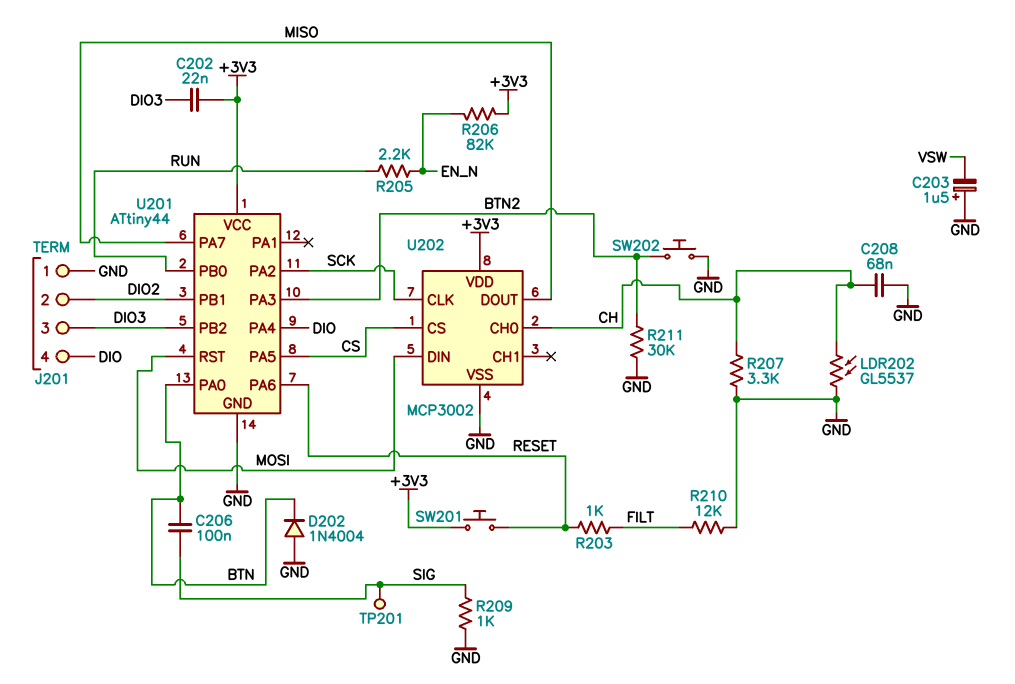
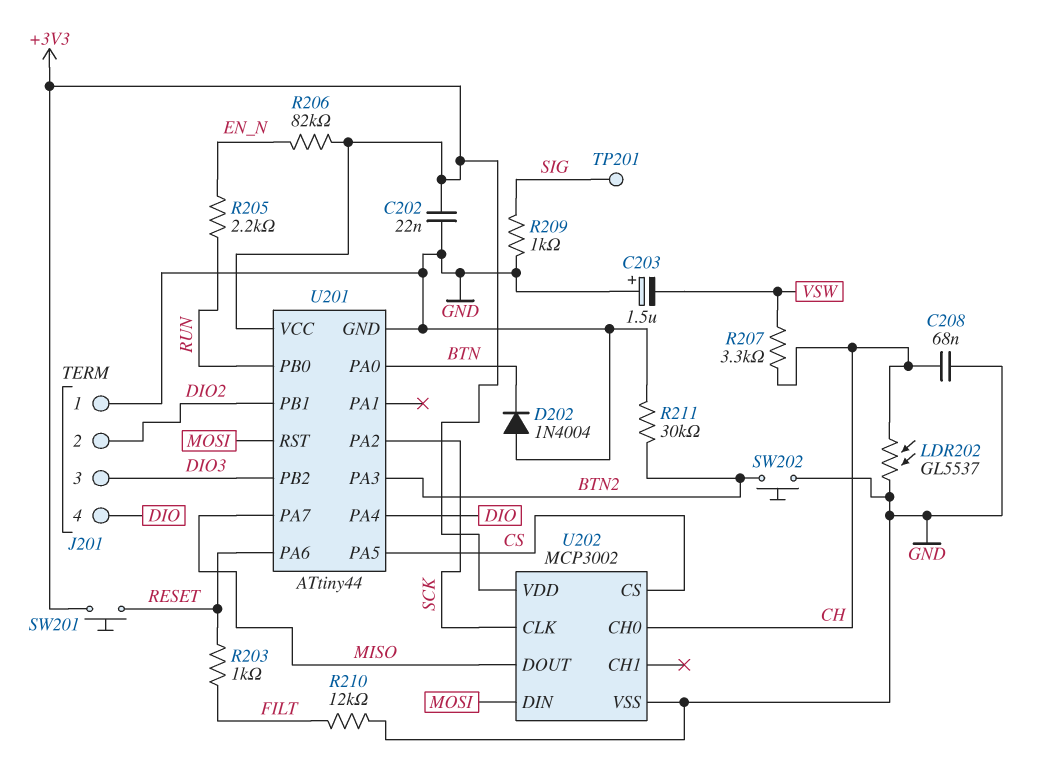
C202: 22nF (+3V3, DIO3) -> 22nF (+3V3, GND)
C206: 100nF (BTN, SIG) -> none
R207: 3.3k (CH, GND) -> 3.3k (CH, VSW)

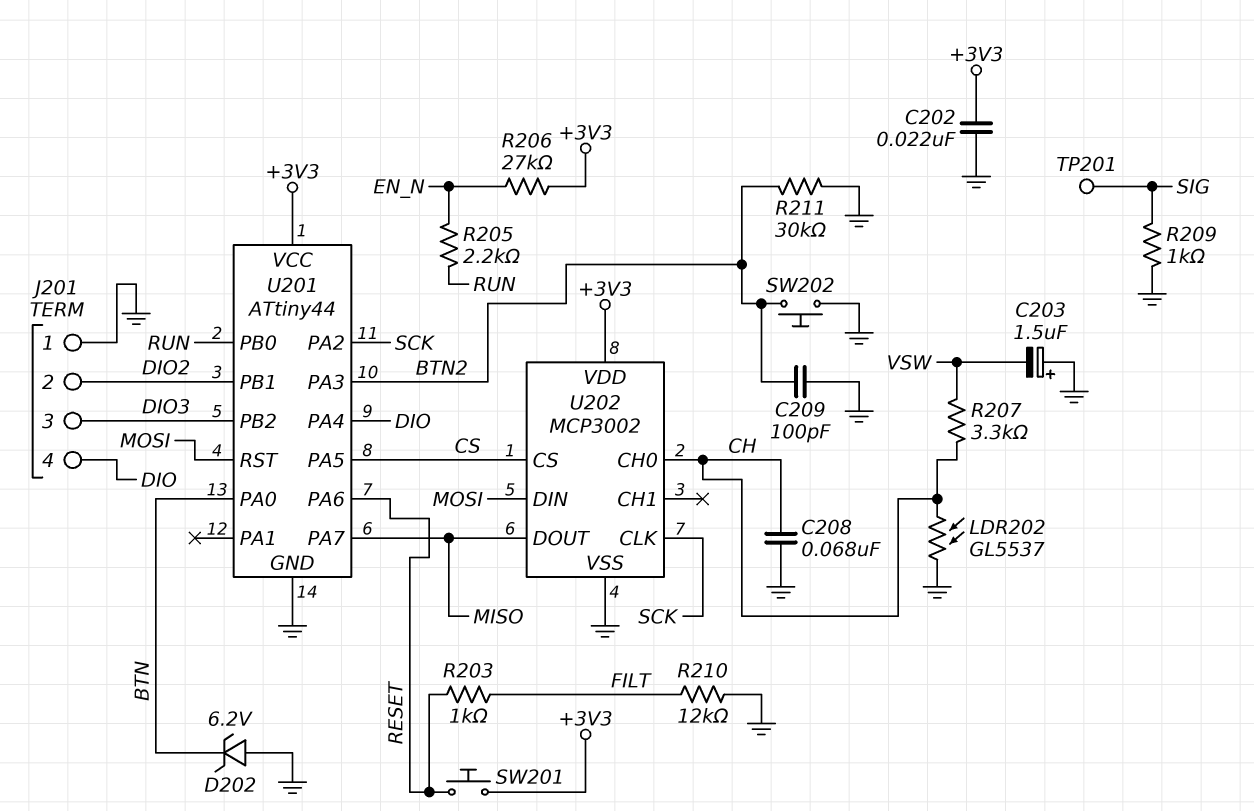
C209: none -> 100pF (BTN2, GND)
D202: diode 1N4004 (A GND, K BTN) -> zener 6.2V (A GND, K BTN)
R206: 82k (+3V3, EN_N) -> 27k (+3V3, EN_N)

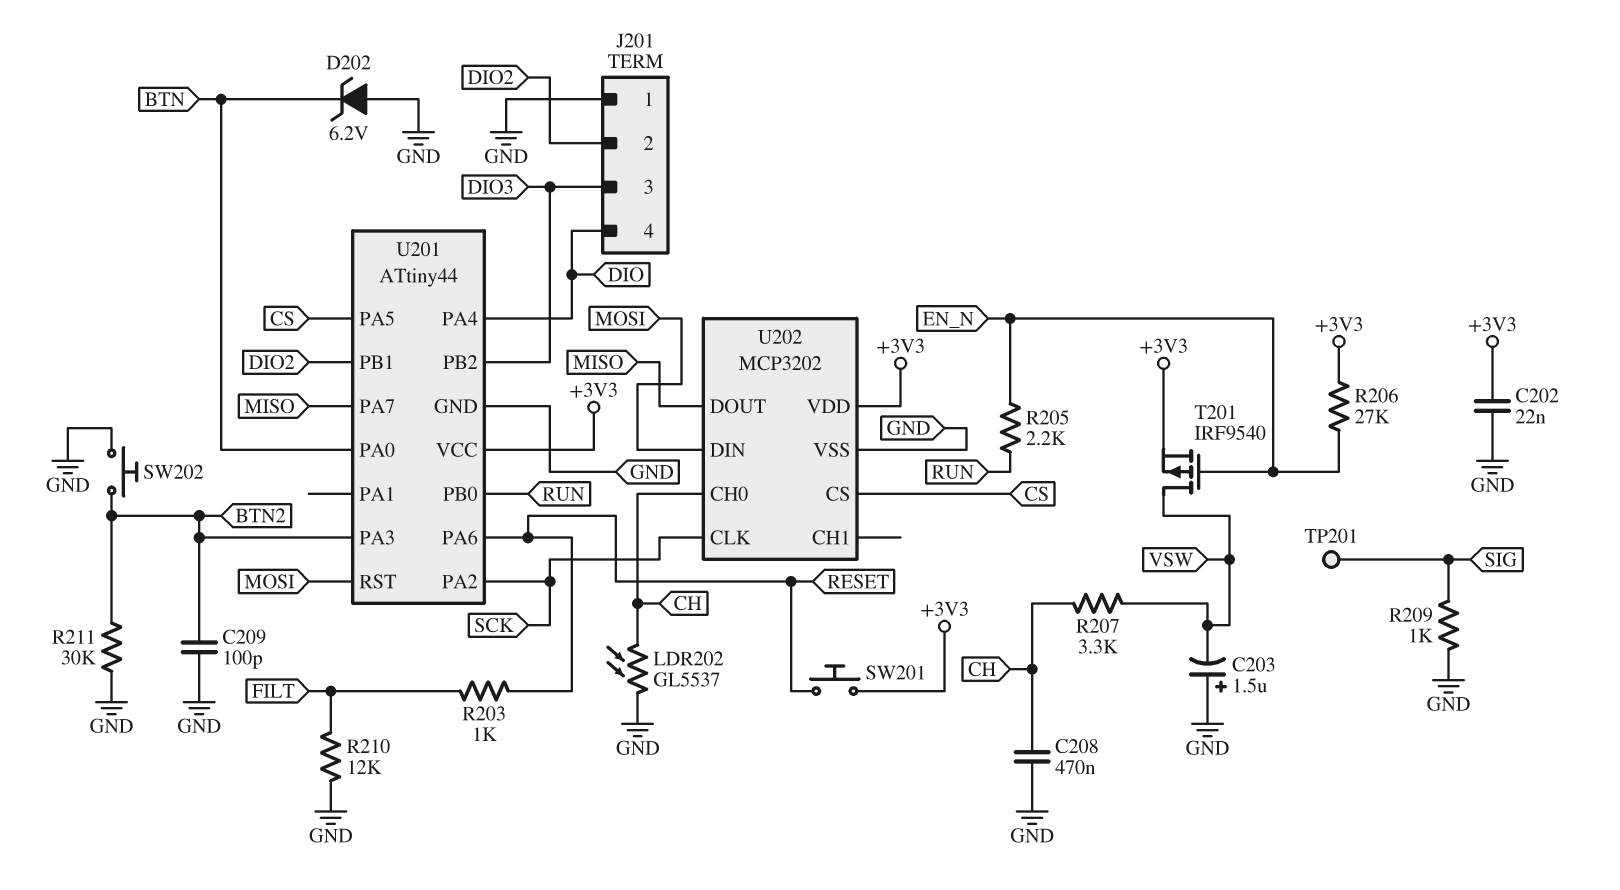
C208: 68nF (CH, GND) -> 470nF (CH, GND)
T201: none -> PMOS IRF9540 (G EN_N, D VSW, S +3V3)
U202: MCP3002 -> MCP3202

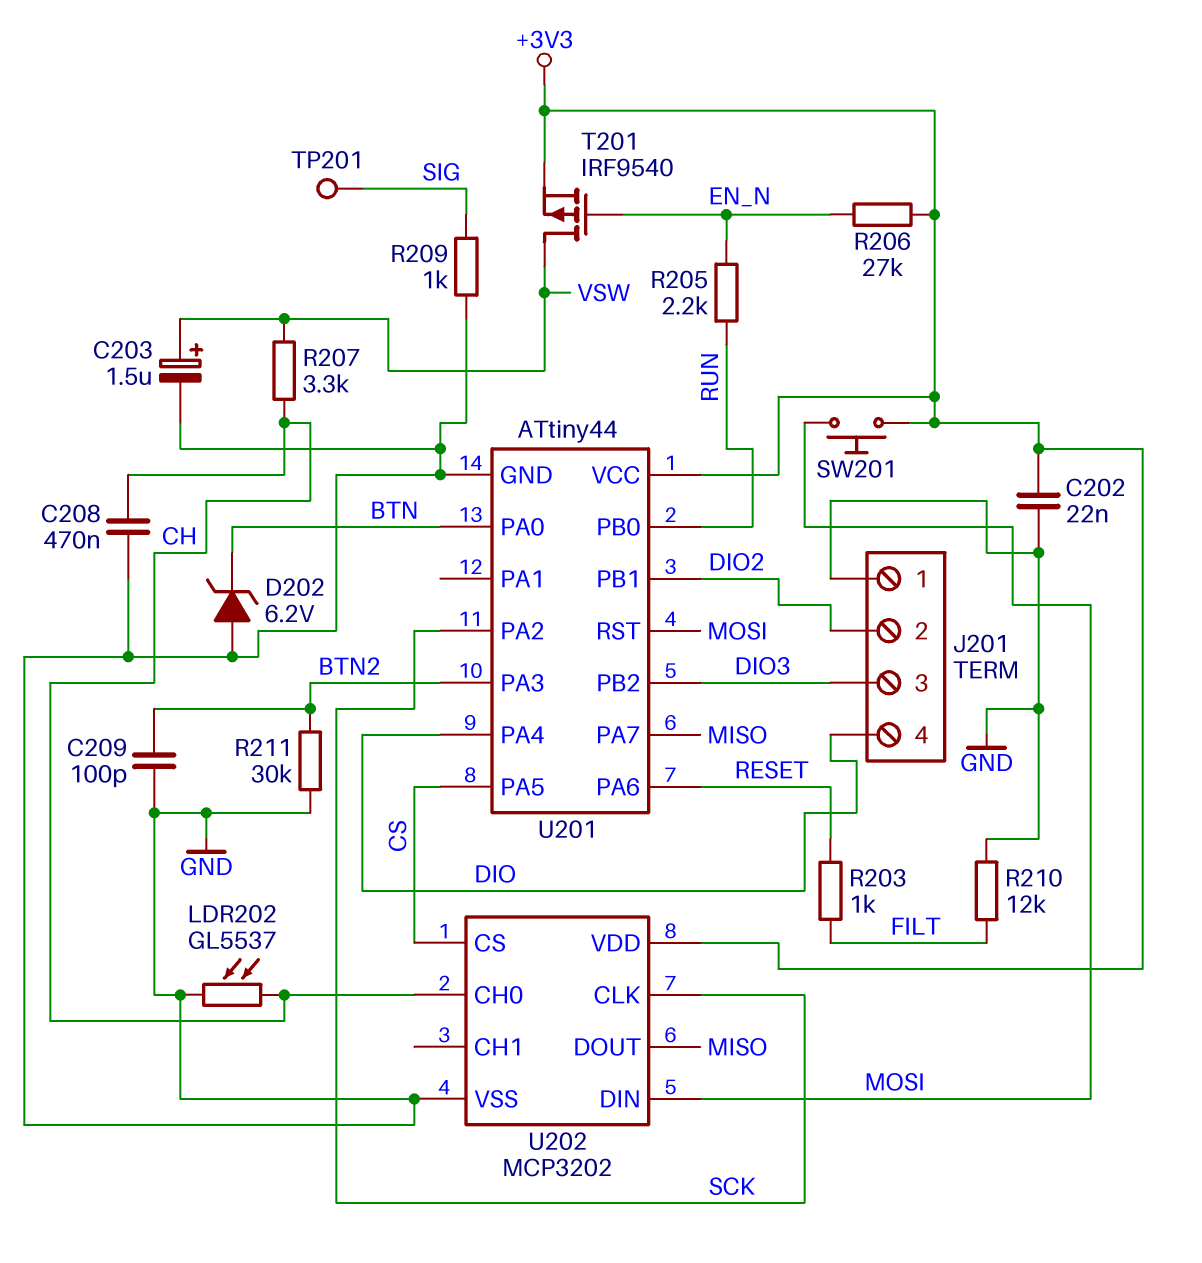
C203: 1.5uF (plus GND, minus VSW) -> 1.5uF (plus VSW, minus GND)
SW201: button (+3V3, RESET) -> button (+3V3, MOSI)
SW202: button (BTN2, GND) -> none

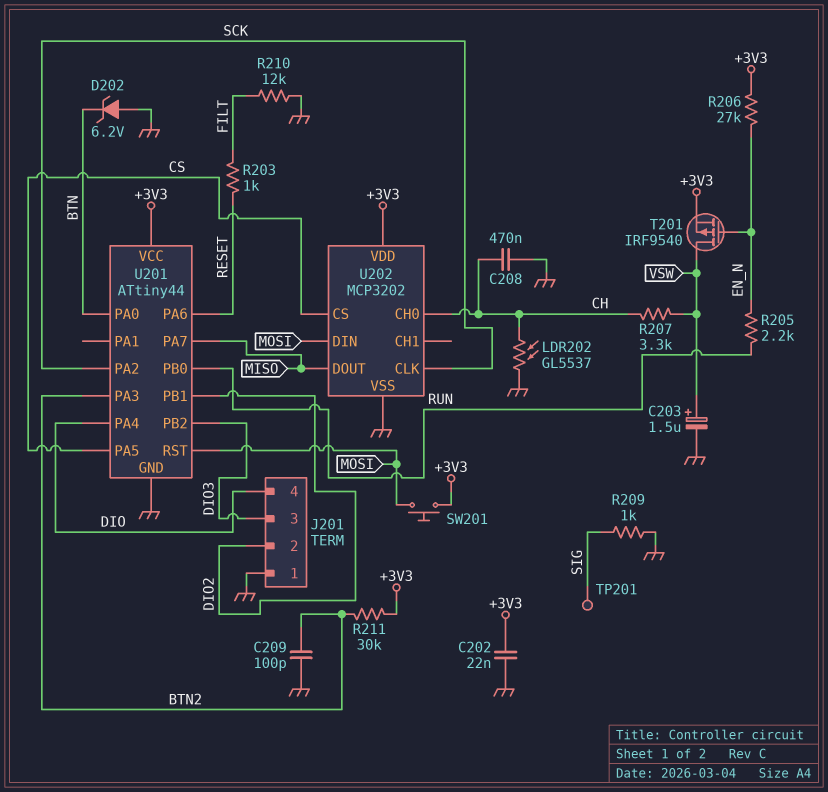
R211: 30k (BTN2, GND) -> 30k (+3V3, BTN2)

